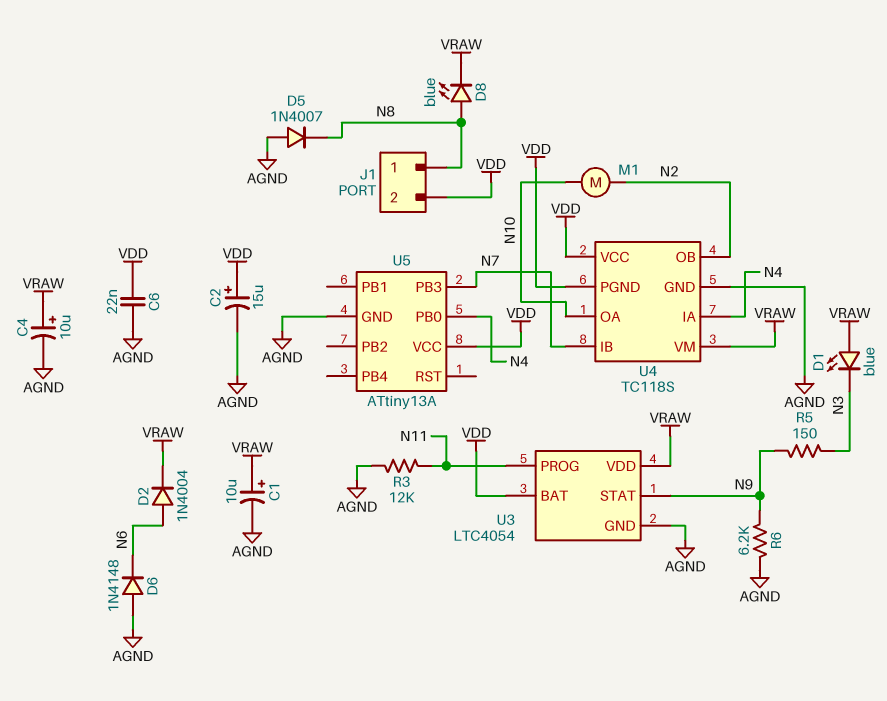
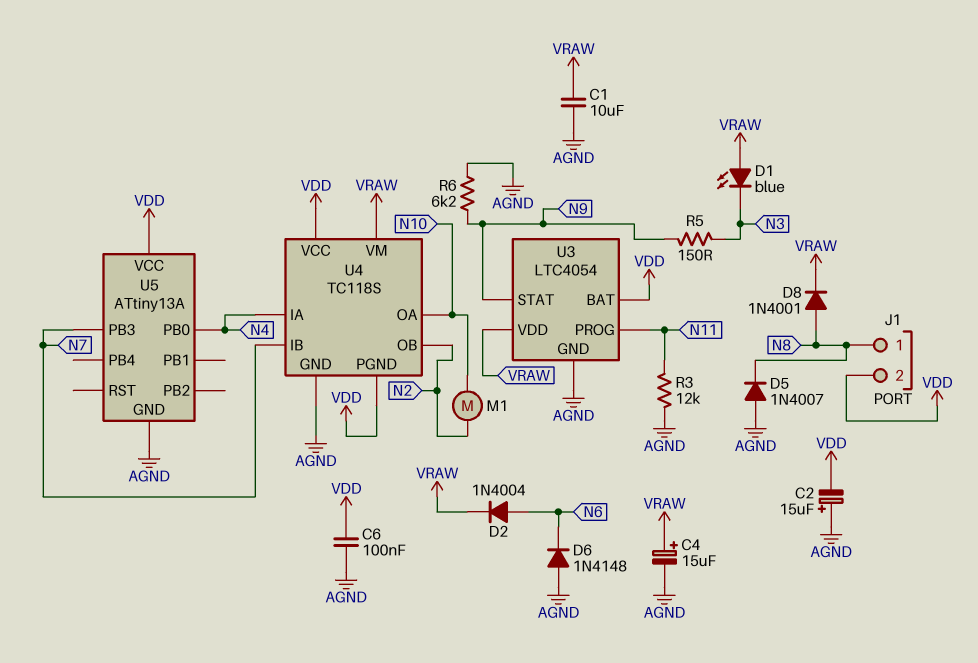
C1: 10uF (plus VRAW, minus AGND) -> 10uF (AGND, VRAW)
C2: 15uF (plus VDD, minus AGND) -> 15uF (plus AGND, minus VDD)
C4: 10uF (plus VRAW, minus AGND) -> 15uF (plus VRAW, minus AGND)
C6: 22nF (AGND, VDD) -> 100nF (AGND, VDD)
D8: LED blue (A N8, K VRAW) -> diode 1N4001 (A N8, K VRAW)

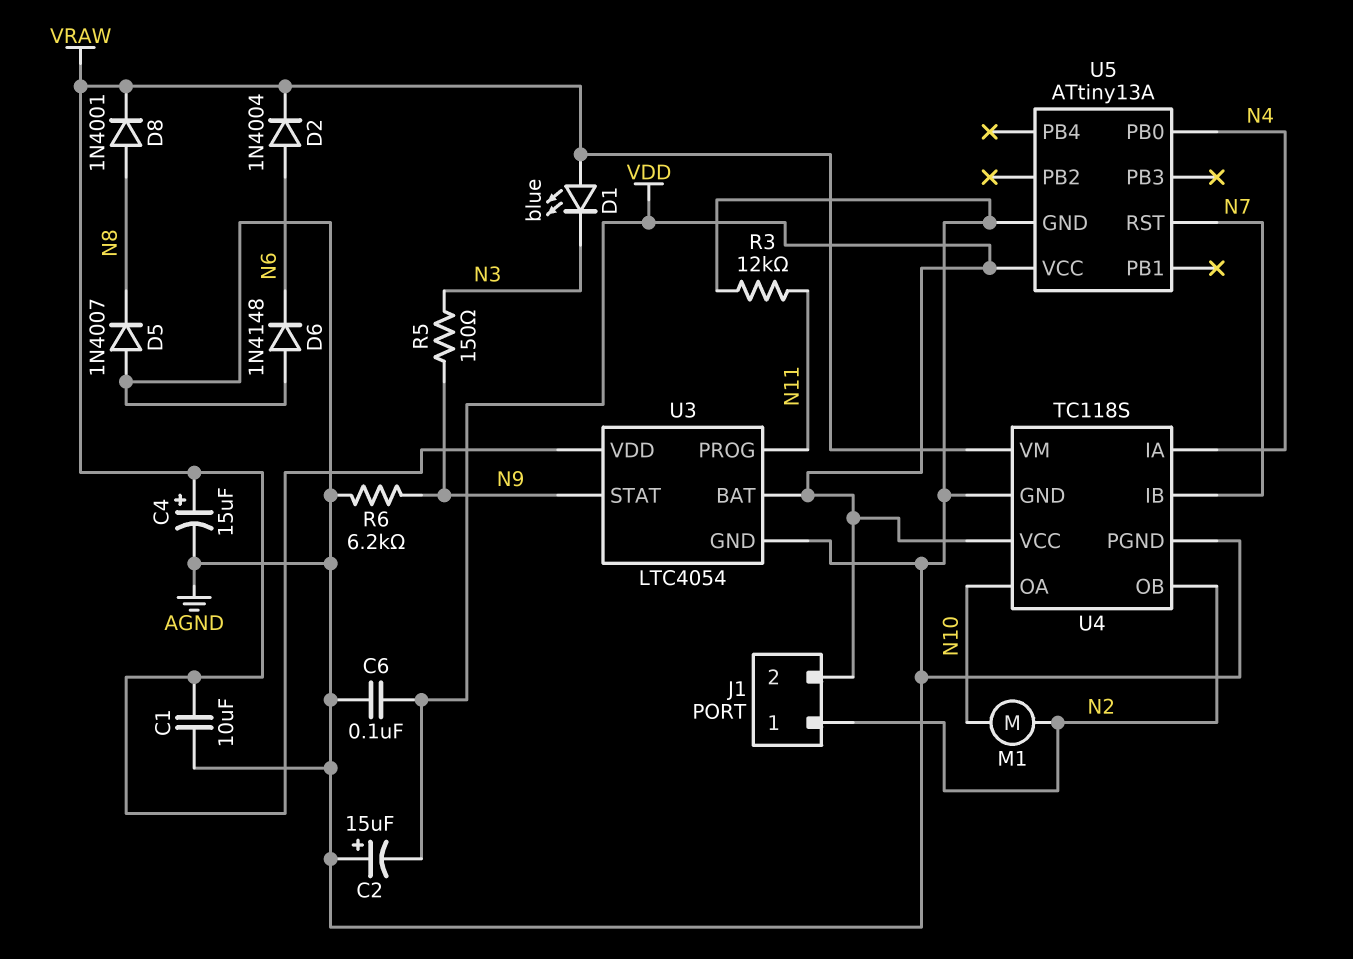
J1 pin 1: N8 -> N2
U4 pin PGND: VDD -> AGND
U5 pin PB3: N7 -> none
U5 pin RST: none -> N7

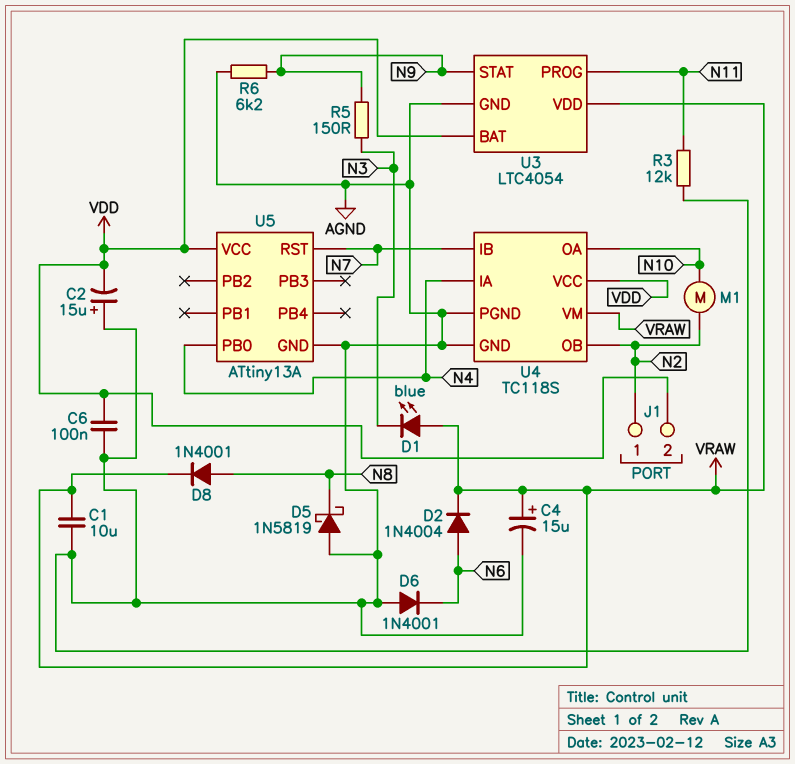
D5: diode 1N4007 (A AGND, K N8) -> schottky 1N5819 (A AGND, K N8)
D6: diode 1N4148 (A AGND, K N6) -> diode 1N4001 (A AGND, K N6)

